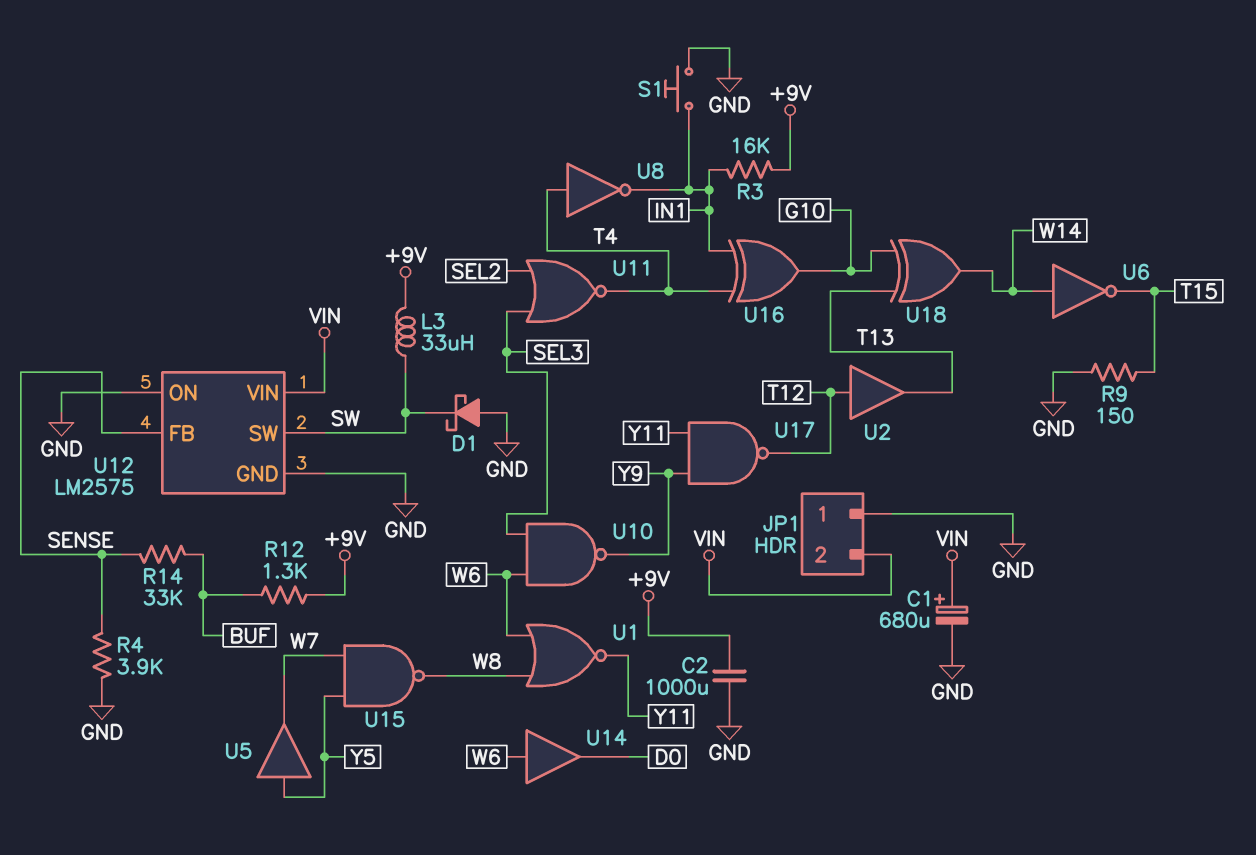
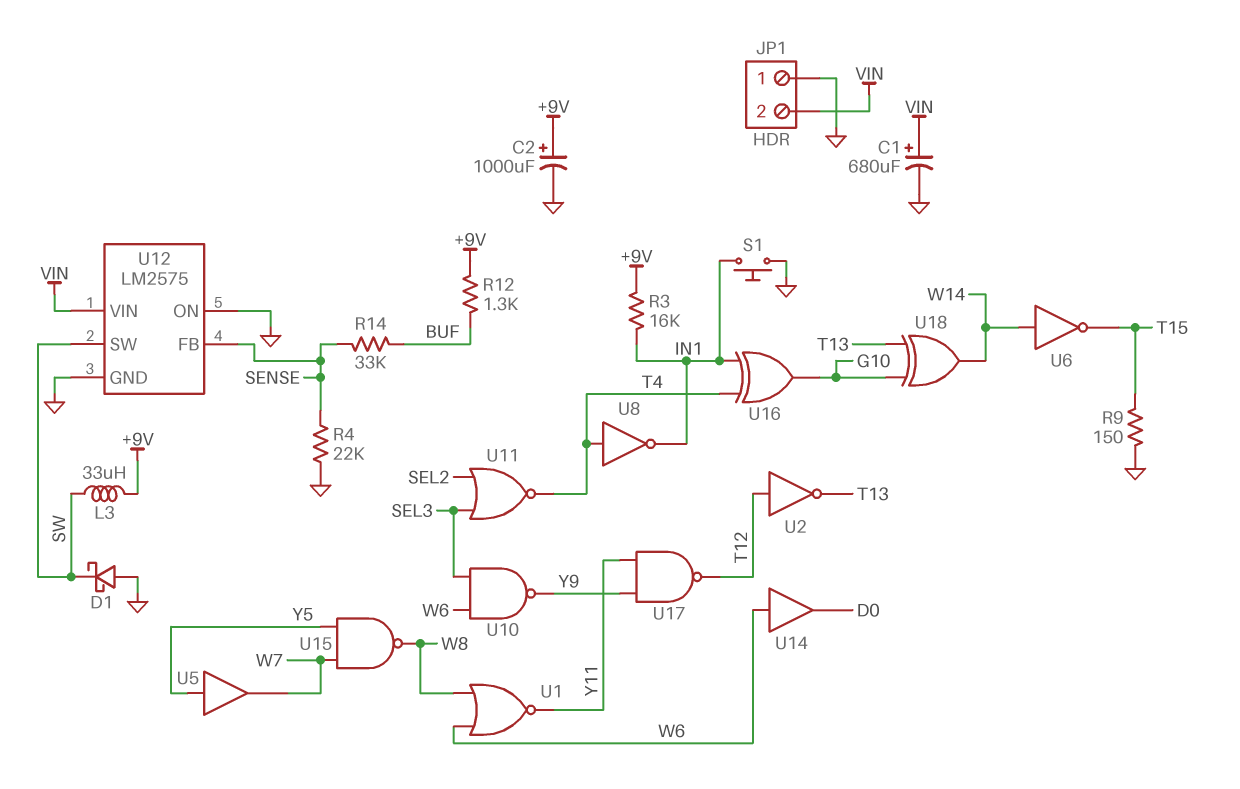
C2: 1000uF (+9V, GND) -> 1000uF (plus +9V, minus GND)
R4: 3.9k (GND, SENSE) -> 22k (GND, SENSE)
U2: buffer (in T12, out T13) -> NOT (in T12, out T13)

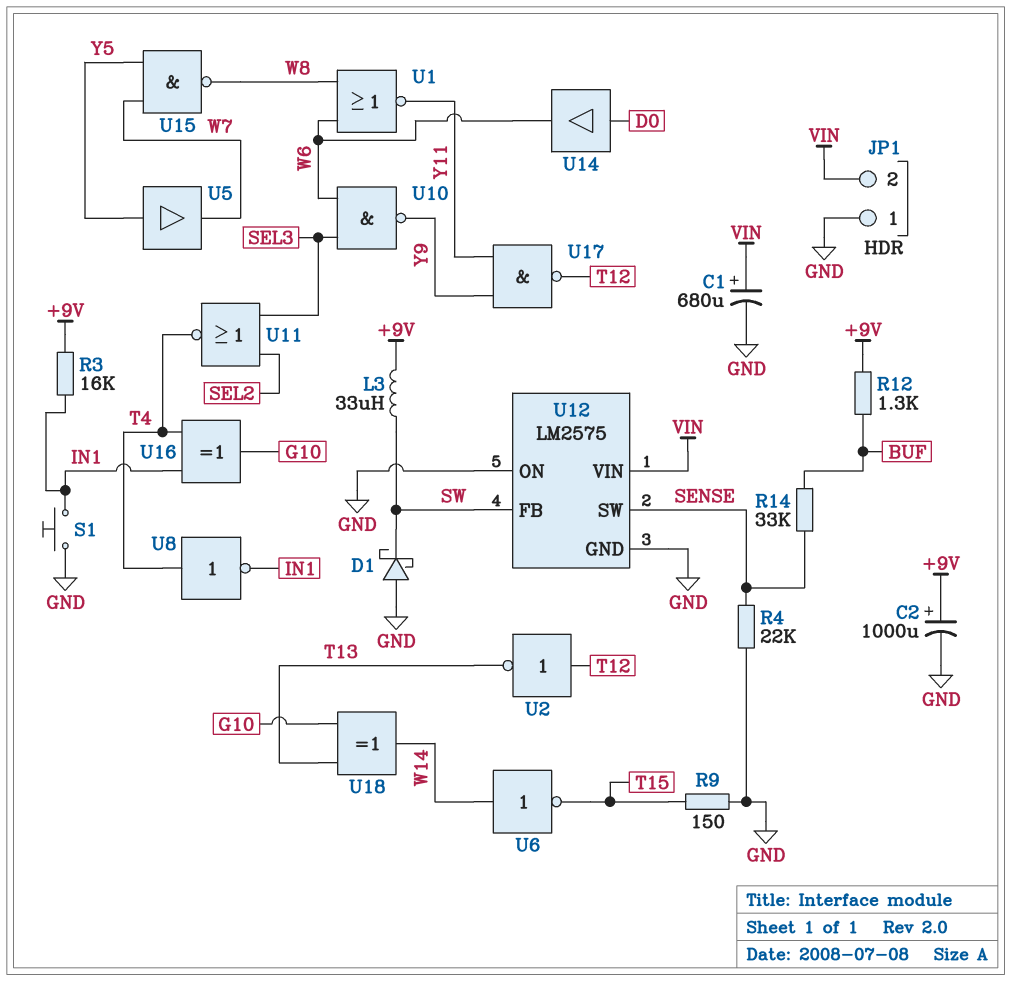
U12 pin FB: SENSE -> SW
U12 pin SW: SW -> SENSE
U14: buffer (in W6, out D0) -> buffer (in D0, out W6)

